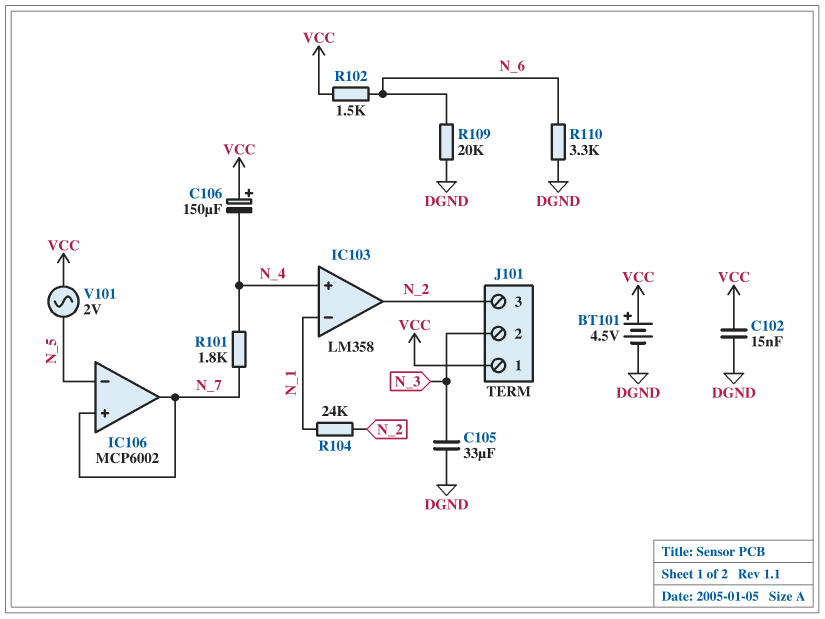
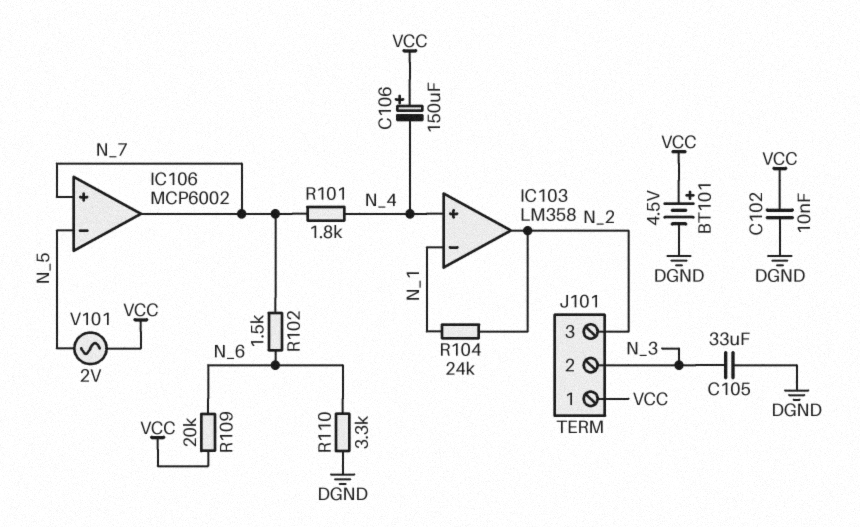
C102: 15nF (DGND, VCC) -> 10nF (DGND, VCC)
R102: 1.5k (N_6, VCC) -> 1.5k (N_6, N_7)
R109: 20k (DGND, N_6) -> 20k (N_6, VCC)

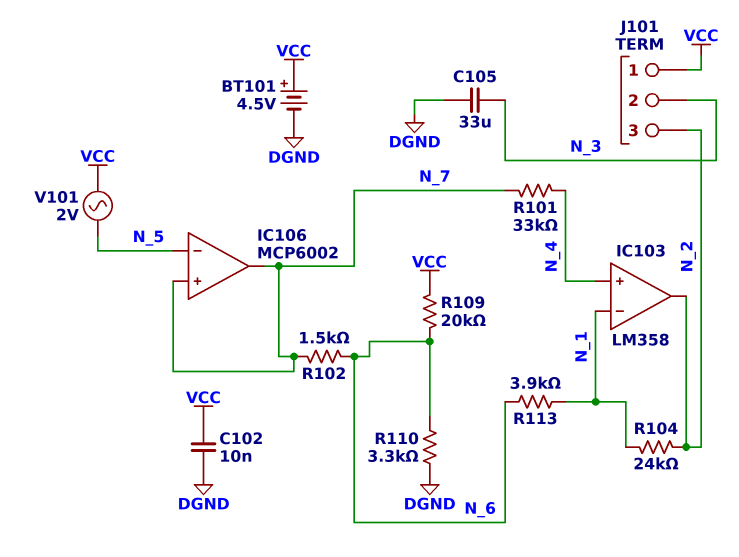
C106: 150uF (plus VCC, minus N_4) -> none
R101: 1.8k (N_4, N_7) -> 33k (N_4, N_7)
R113: none -> 3.9k (N_1, N_6)

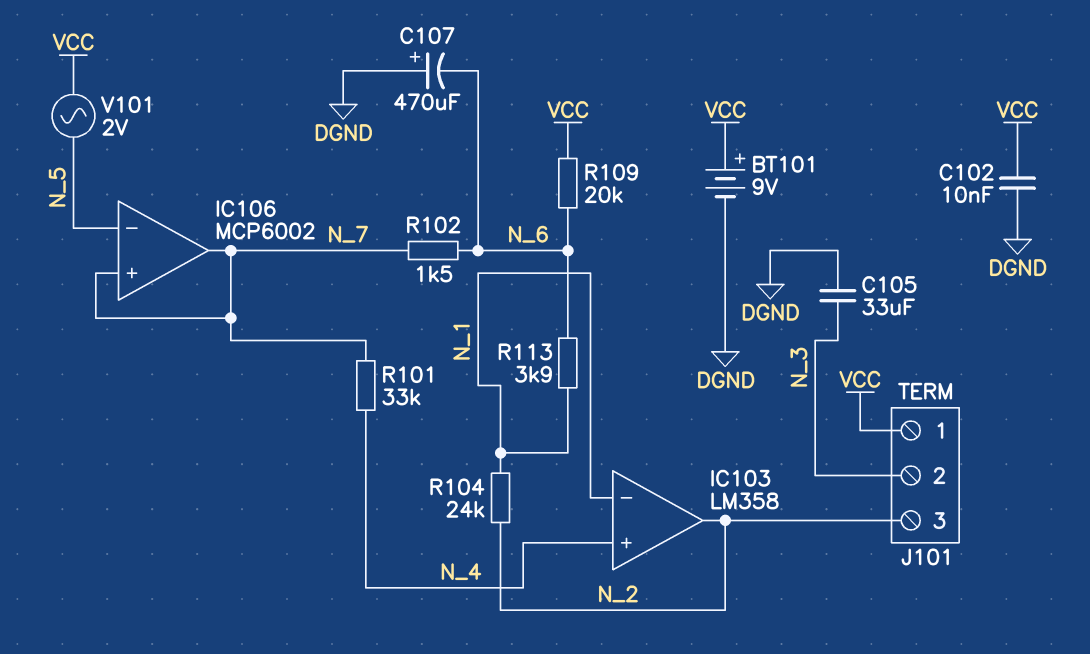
BT101: 4.5V (plus VCC, minus DGND) -> 9V (plus VCC, minus DGND)
C107: none -> 470uF (plus DGND, minus N_6)
R110: 3.3k (DGND, N_6) -> none

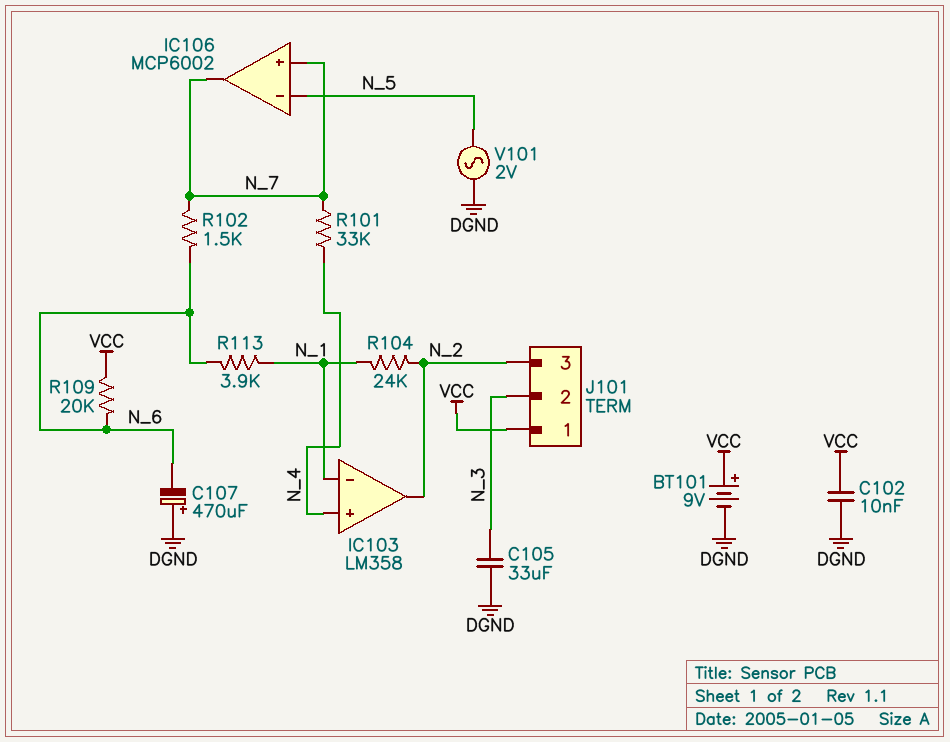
V101: AC 2V (N_5, VCC) -> AC 2V (DGND, N_5)

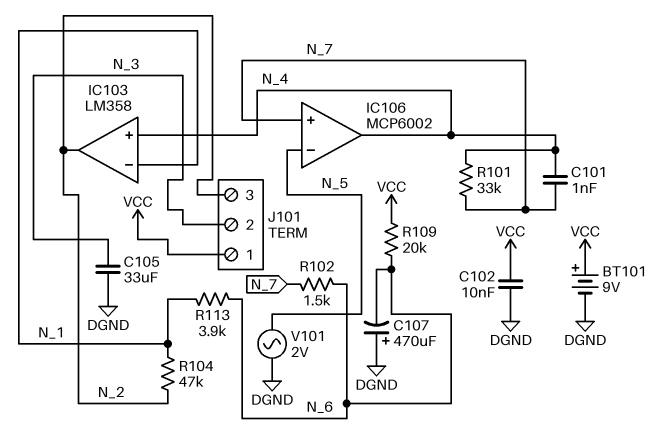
C101: none -> 1nF (N_4, N_7)
IC106 pin out: N_7 -> N_4
R104: 24k (N_1, N_2) -> 47k (N_1, N_2)

